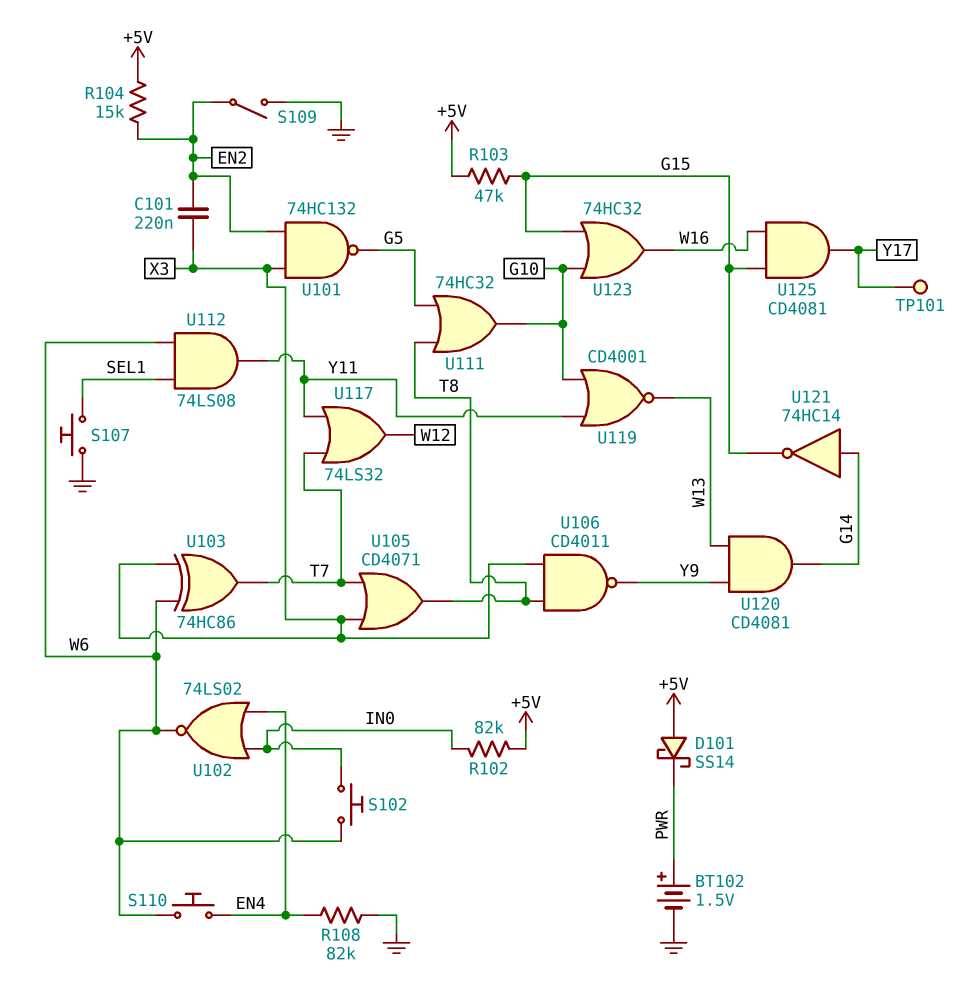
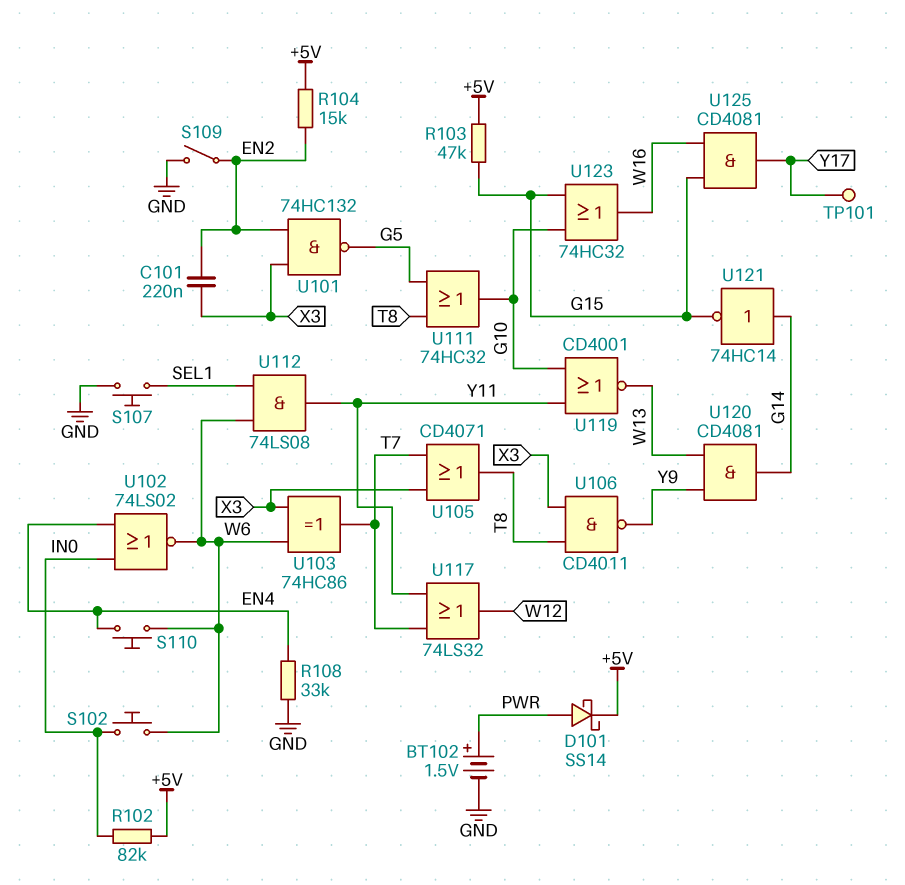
D101: schottky SS14 (A +5V, K PWR) -> schottky SS14 (A PWR, K +5V)
R108: 82k (EN4, GND) -> 33k (EN4, GND)

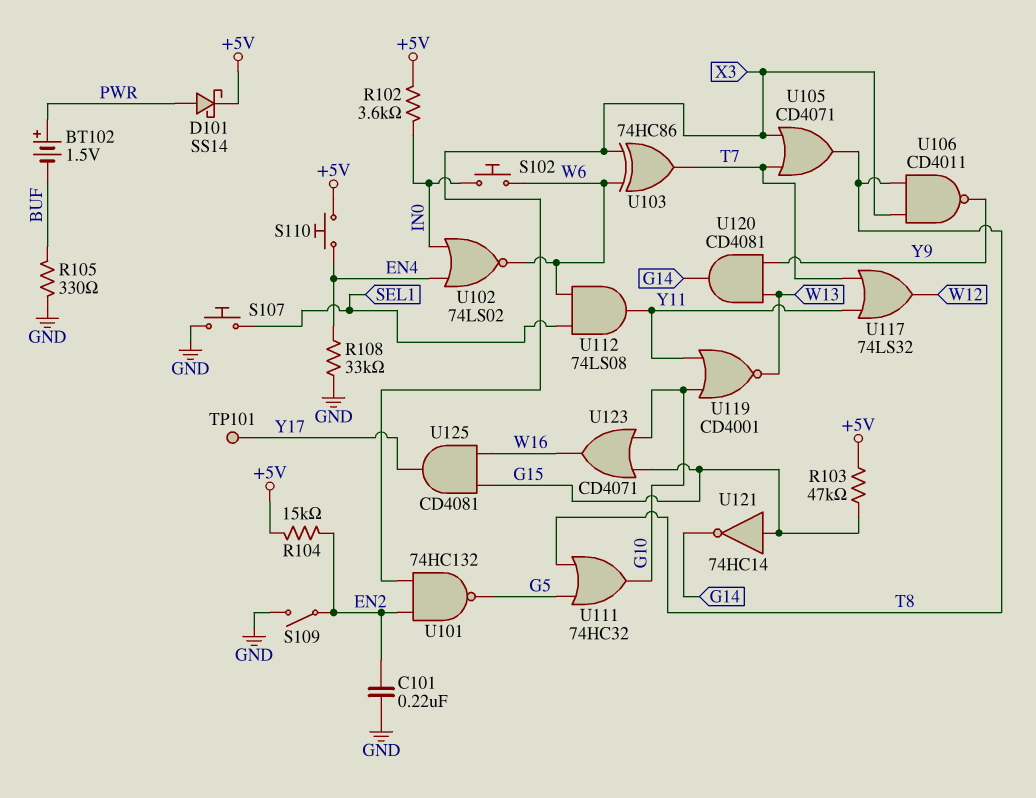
BT102: 1.5V (plus PWR, minus GND) -> 1.5V (plus PWR, minus BUF)
C101: 220nF (EN2, X3) -> 220nF (EN2, GND)
R102: 82k (+5V, IN0) -> 3.6k (+5V, IN0)
R105: none -> 330 (BUF, GND)
S110: button (EN4, W6) -> button (+5V, EN4)
U121: NOT 74HC14 (in G14, out G15) -> NOT 74HC14 (in G15, out G14)
U123: OR 74HC32 (in G10, in G15, out W16) -> OR CD4071 (in G10, in G15, out W16)

